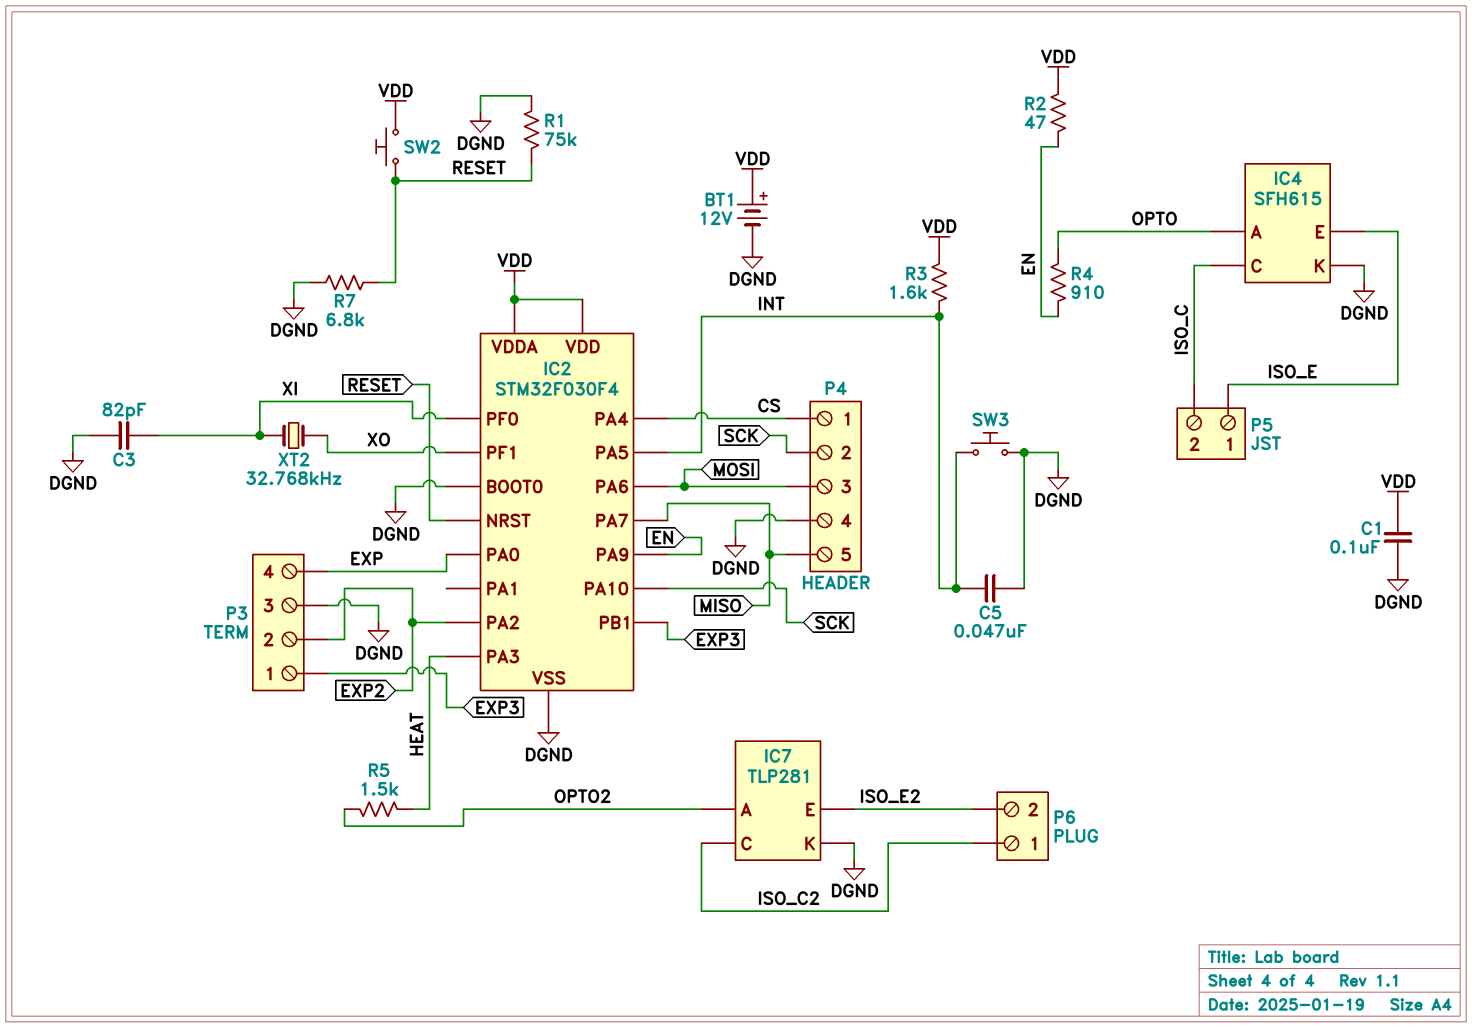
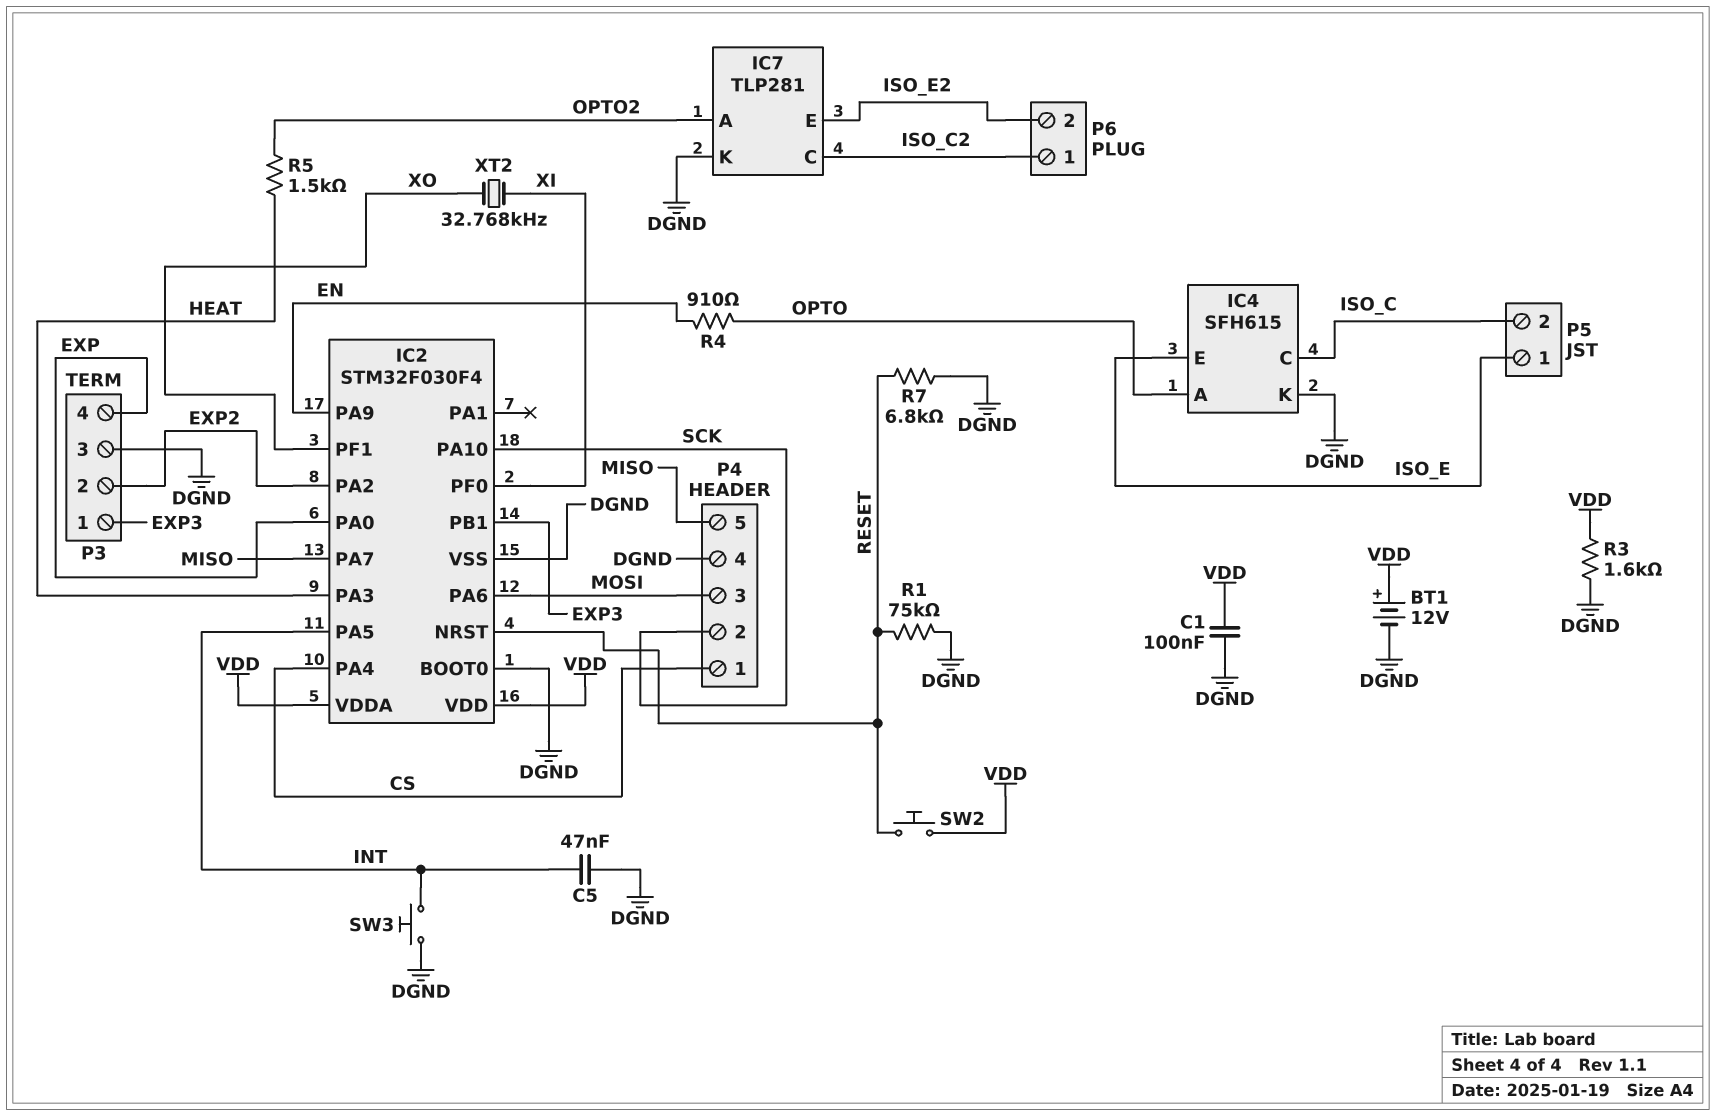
C3: 82pF (DGND, XI) -> none
R2: 47 (EN, VDD) -> none
R3: 1.6k (INT, VDD) -> 1.6k (DGND, VDD)

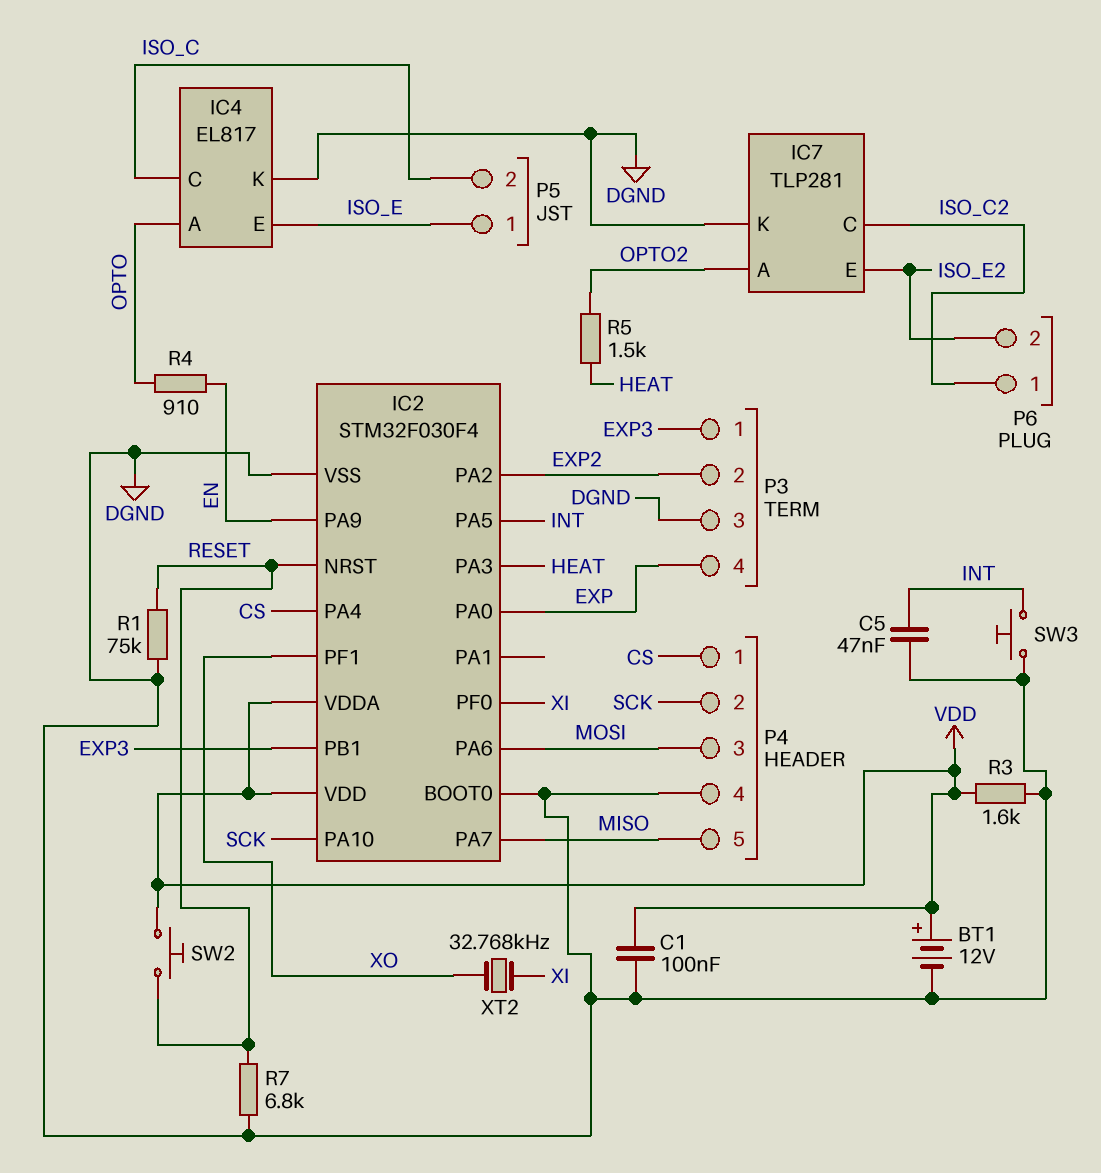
IC4: SFH615 -> EL817

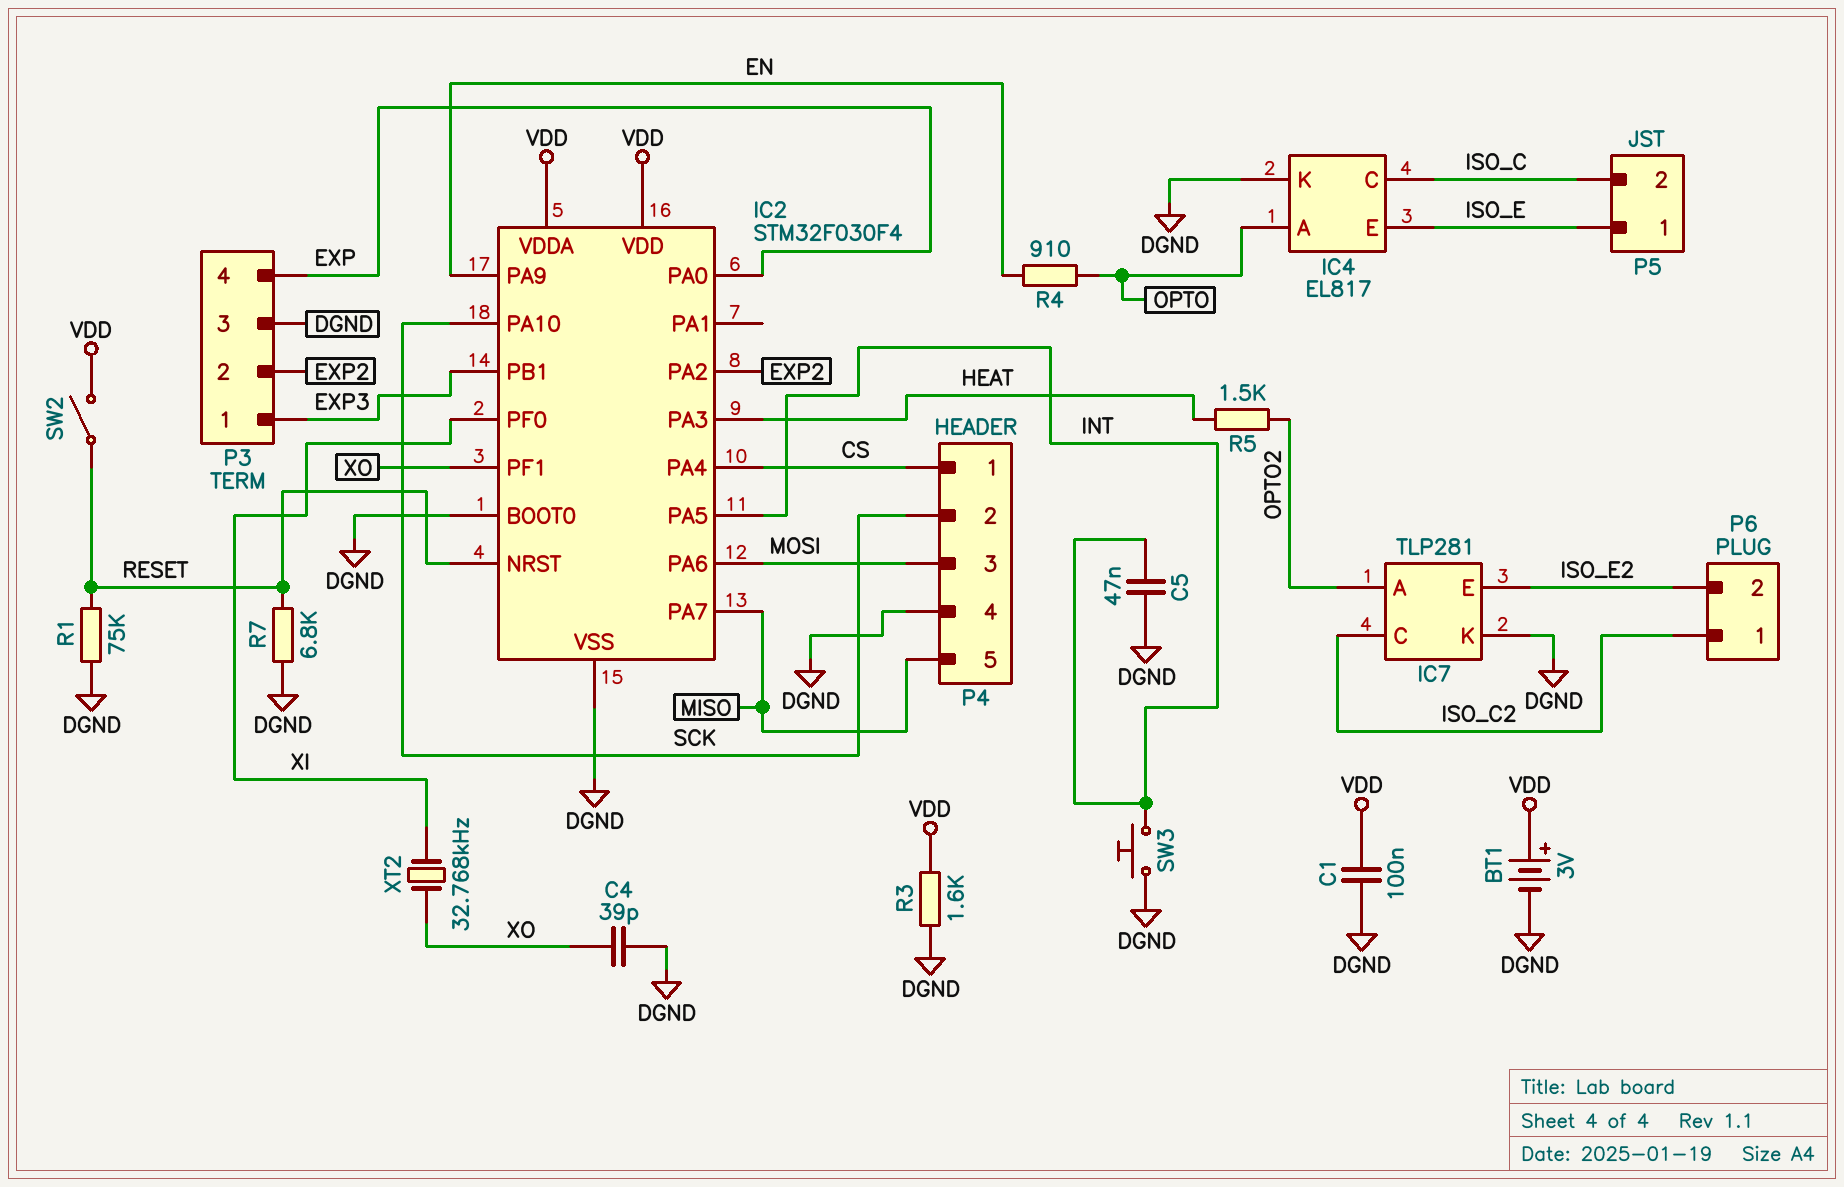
BT1: 12V (plus VDD, minus DGND) -> 3V (plus VDD, minus DGND)
C4: none -> 39pF (DGND, XO)
SW2: button (RESET, VDD) -> switch (RESET, VDD)

